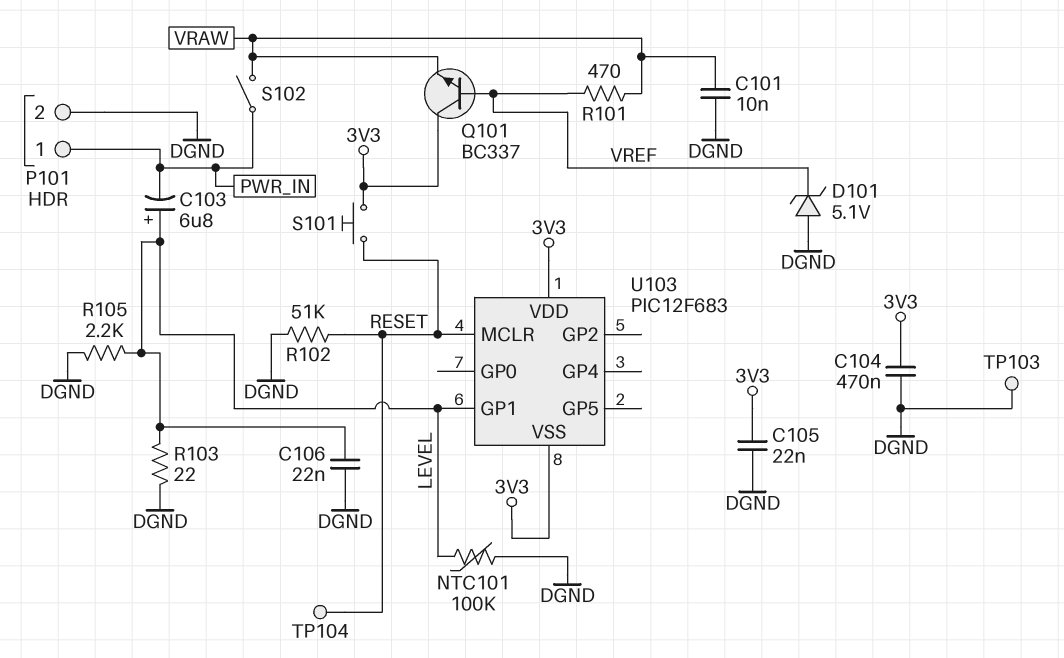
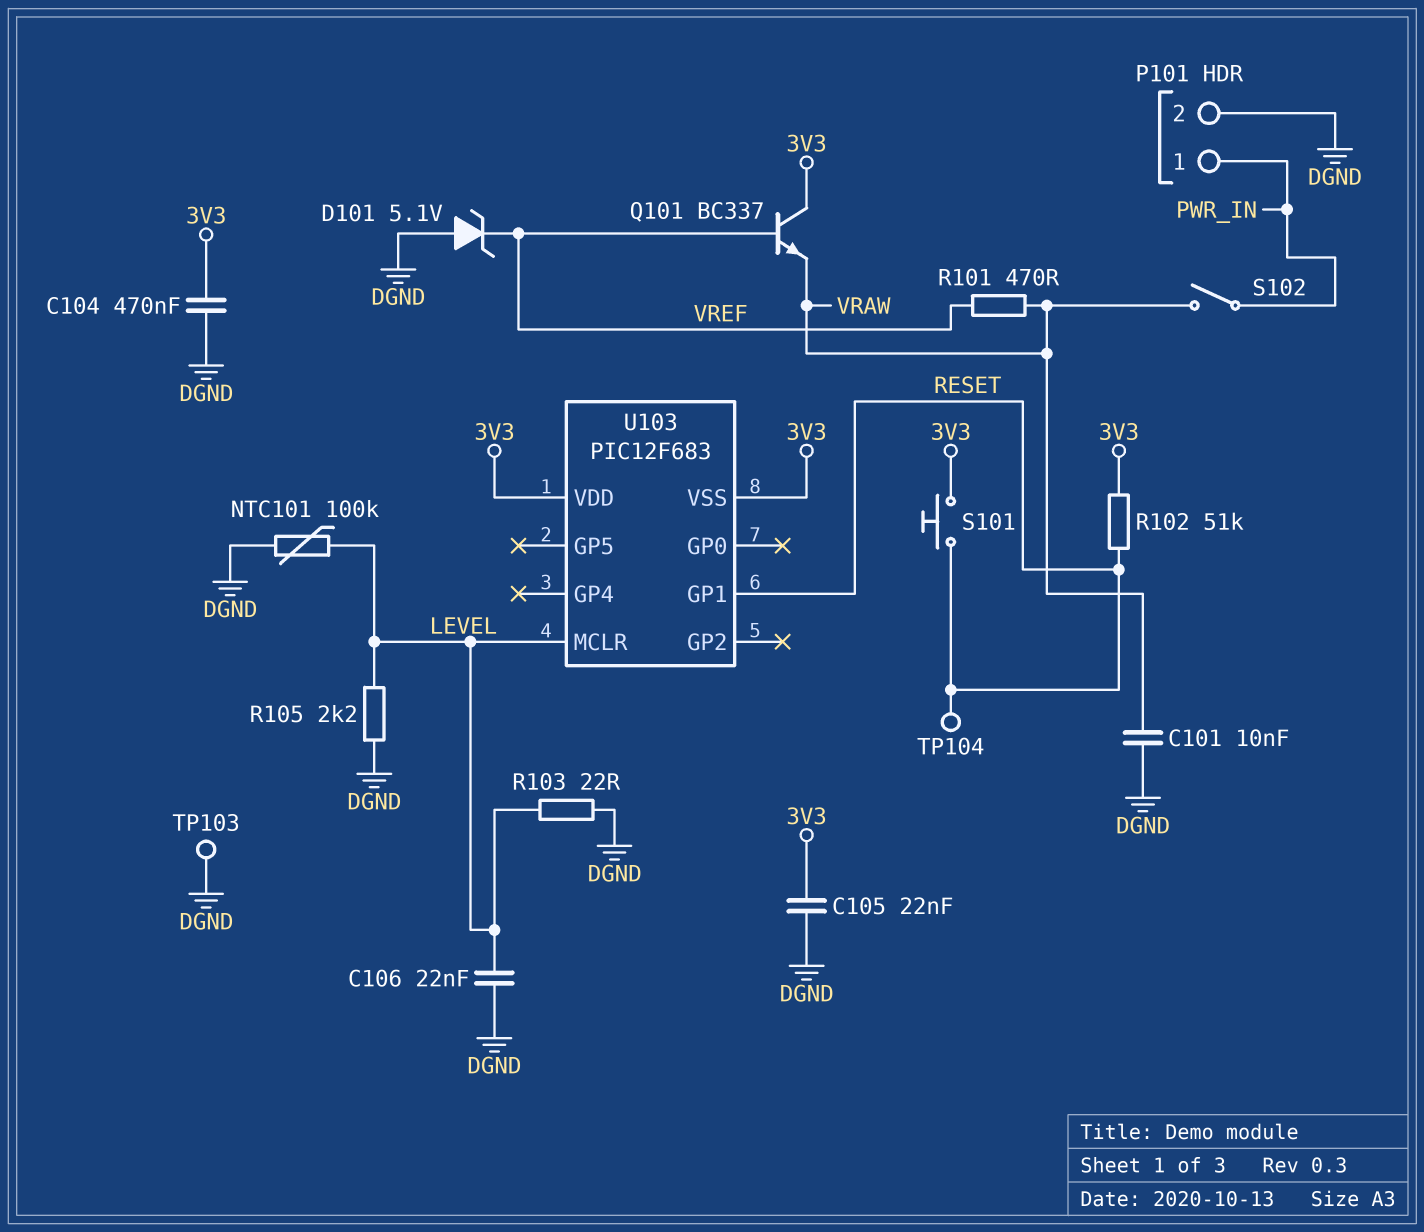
C103: 6.8uF (plus LEVEL, minus PWR_IN) -> none
R102: 51k (DGND, RESET) -> 51k (3V3, RESET)
U103 pin GP1: LEVEL -> RESET
U103 pin MCLR: RESET -> LEVEL

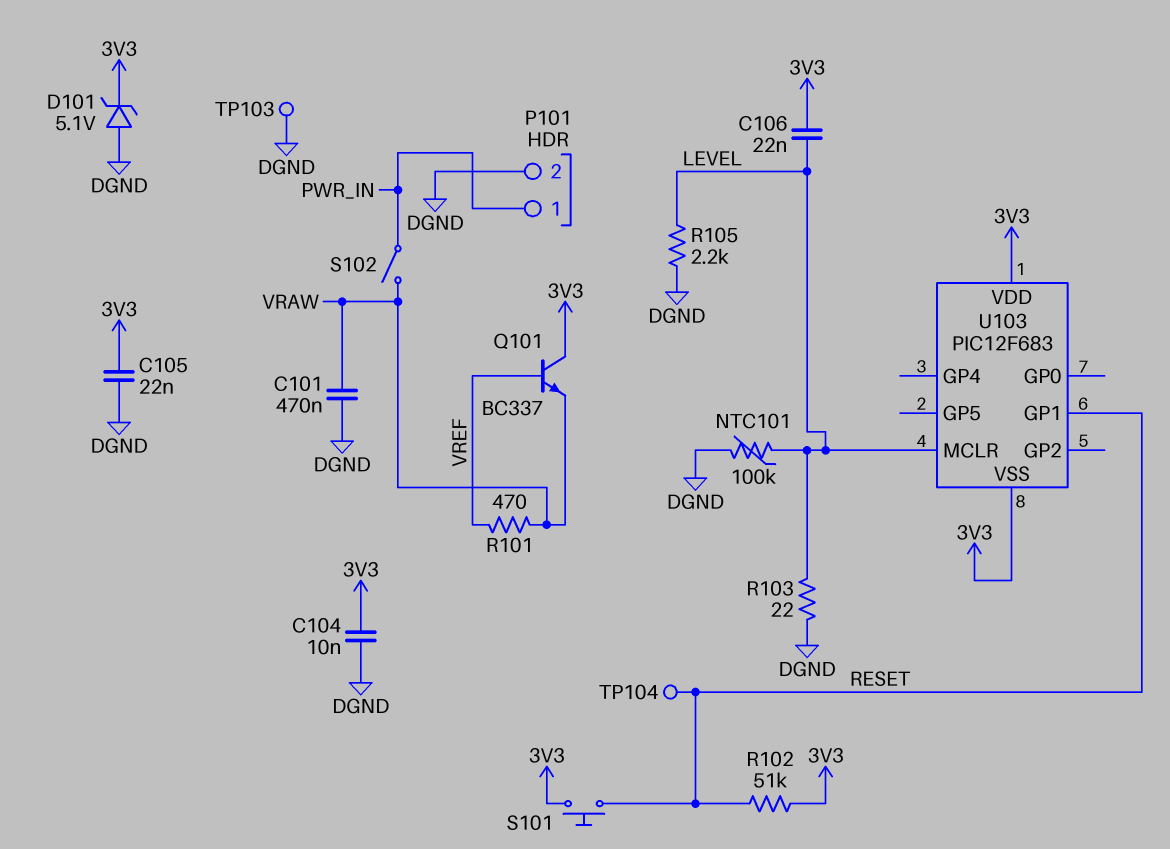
C101: 10nF (DGND, VRAW) -> 470nF (DGND, VRAW)
C104: 470nF (3V3, DGND) -> 10nF (3V3, DGND)
C106: 22nF (DGND, LEVEL) -> 22nF (3V3, LEVEL)
D101: zener 5.1V (A DGND, K VREF) -> zener 5.1V (A DGND, K 3V3)

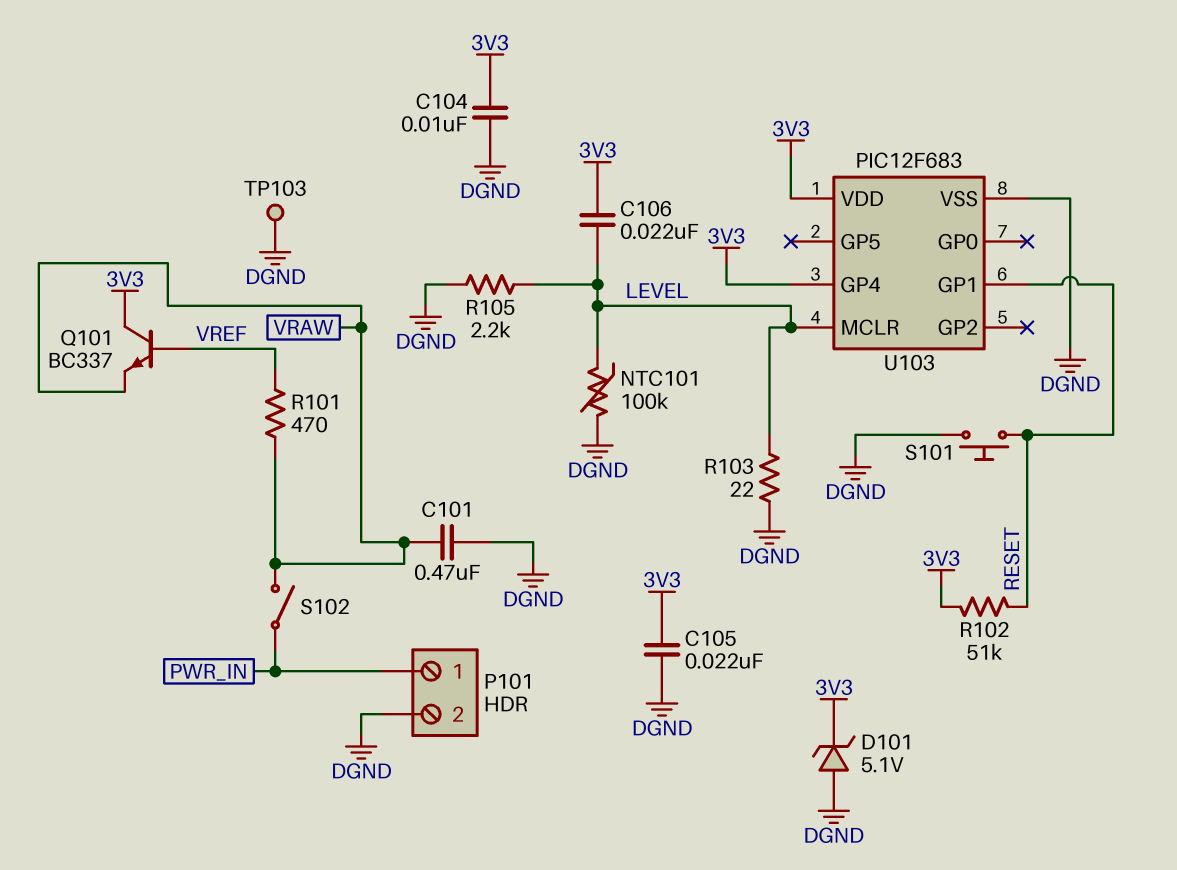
S101: button (3V3, RESET) -> button (DGND, RESET)
TP104: test point (RESET) -> none
U103 pin GP4: none -> 3V3
U103 pin VSS: 3V3 -> DGND

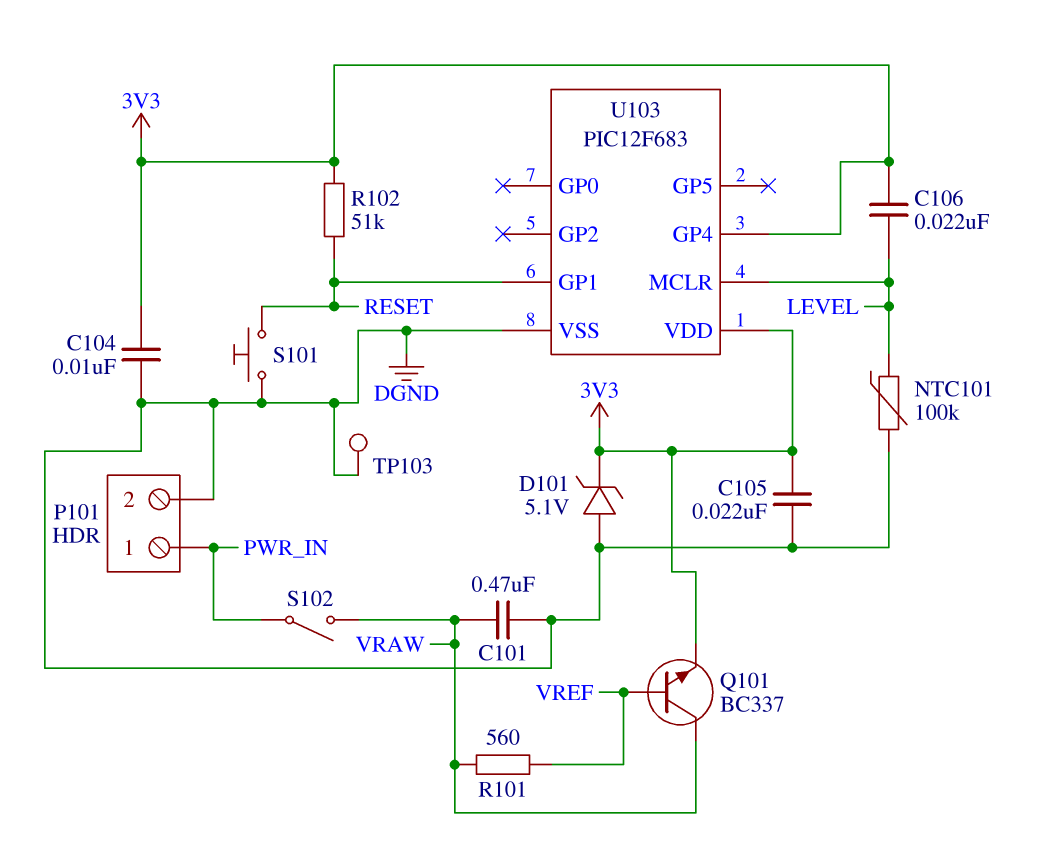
Q101: NPN BC337 (B VREF, C 3V3, E VRAW) -> NPN BC337 (B VREF, C VRAW, E 3V3)
R101: 470 (VRAW, VREF) -> 560 (VRAW, VREF)
R103: 22 (DGND, LEVEL) -> none
R105: 2.2k (DGND, LEVEL) -> none

